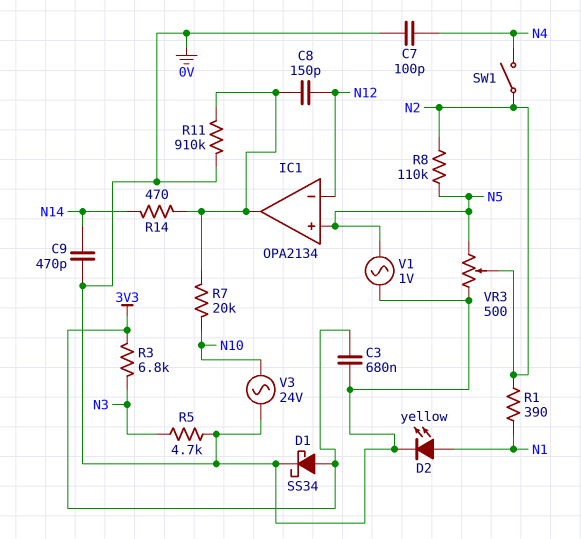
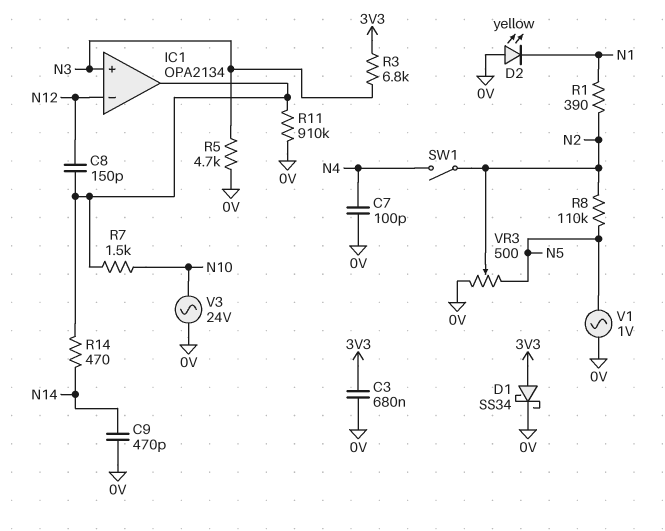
D2: LED yellow (A N1, K 0V) -> LED yellow (A 0V, K N1)
IC1 pin in+: N5 -> N3
R7: 20k (IC1/out, N10) -> 1.5k (IC1/out, N10)

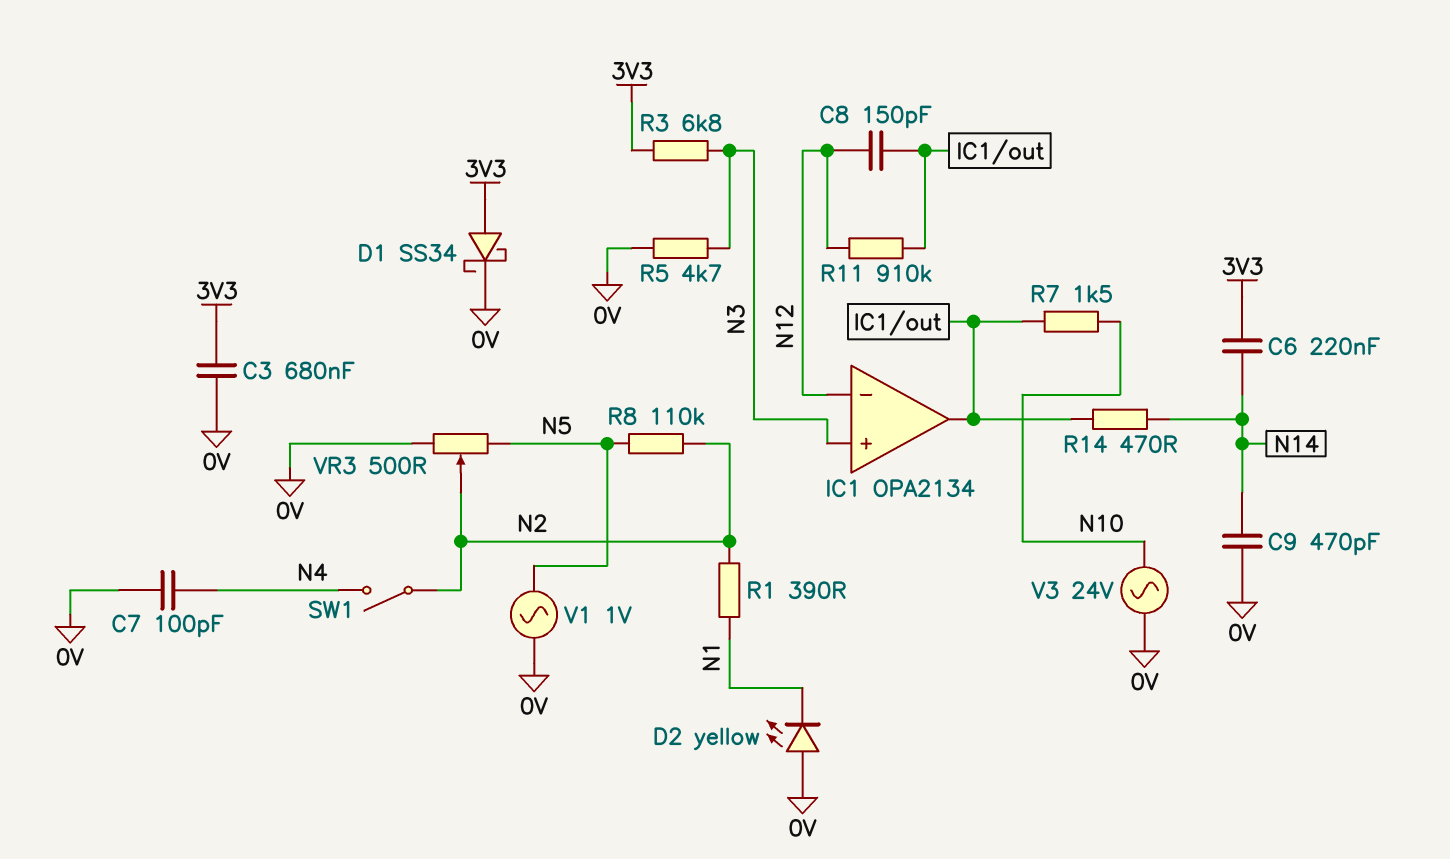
C6: none -> 220nF (3V3, N14)
R11: 910k (0V, IC1/out) -> 910k (IC1/out, N12)

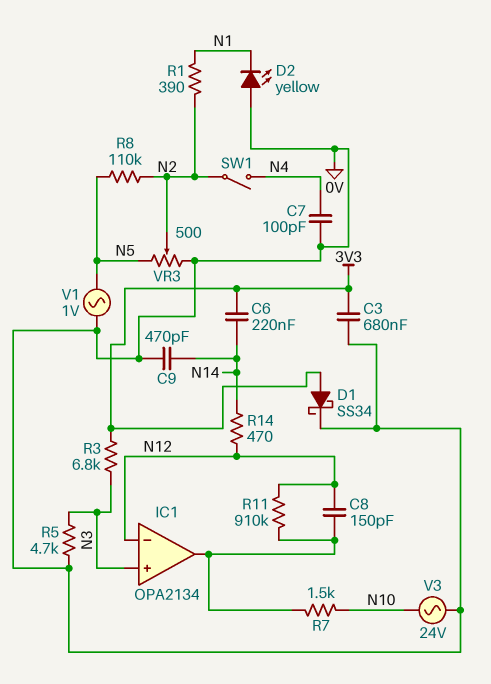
R14: 470 (IC1/out, N14) -> 470 (N12, N14)

